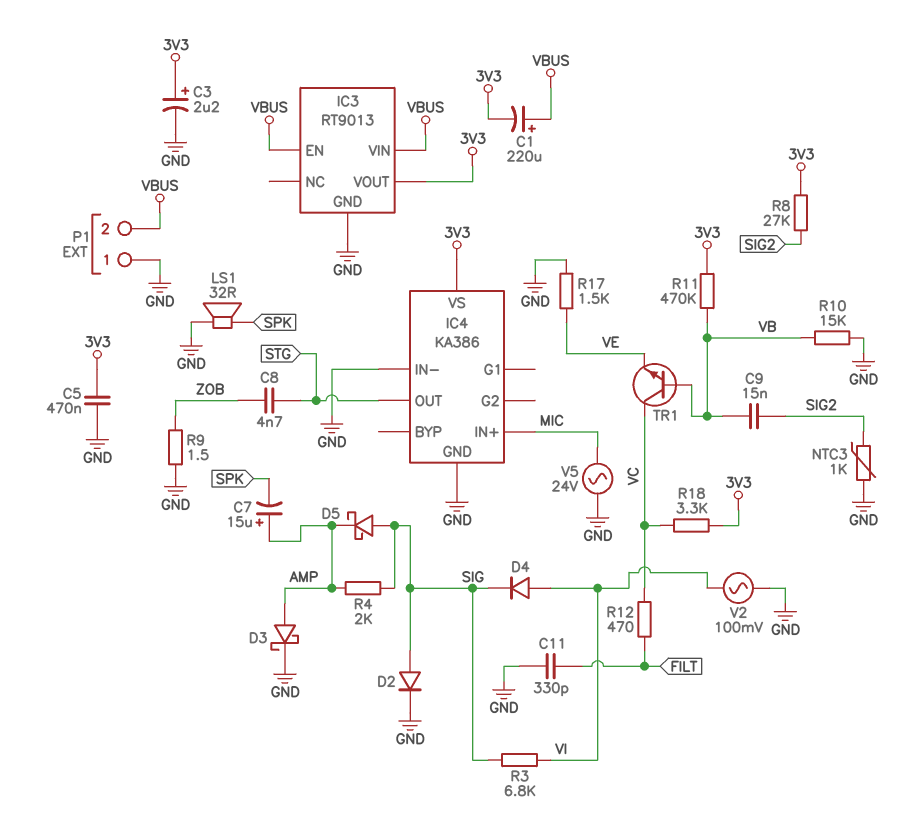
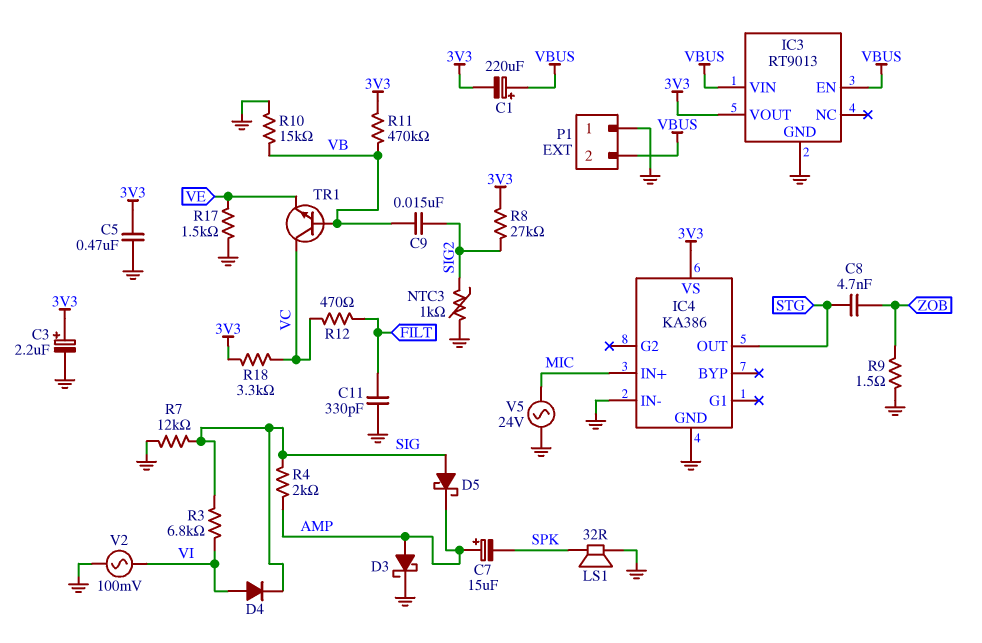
D2: diode (A SIG, K GND) -> none
R7: none -> 12k (GND, SIG)

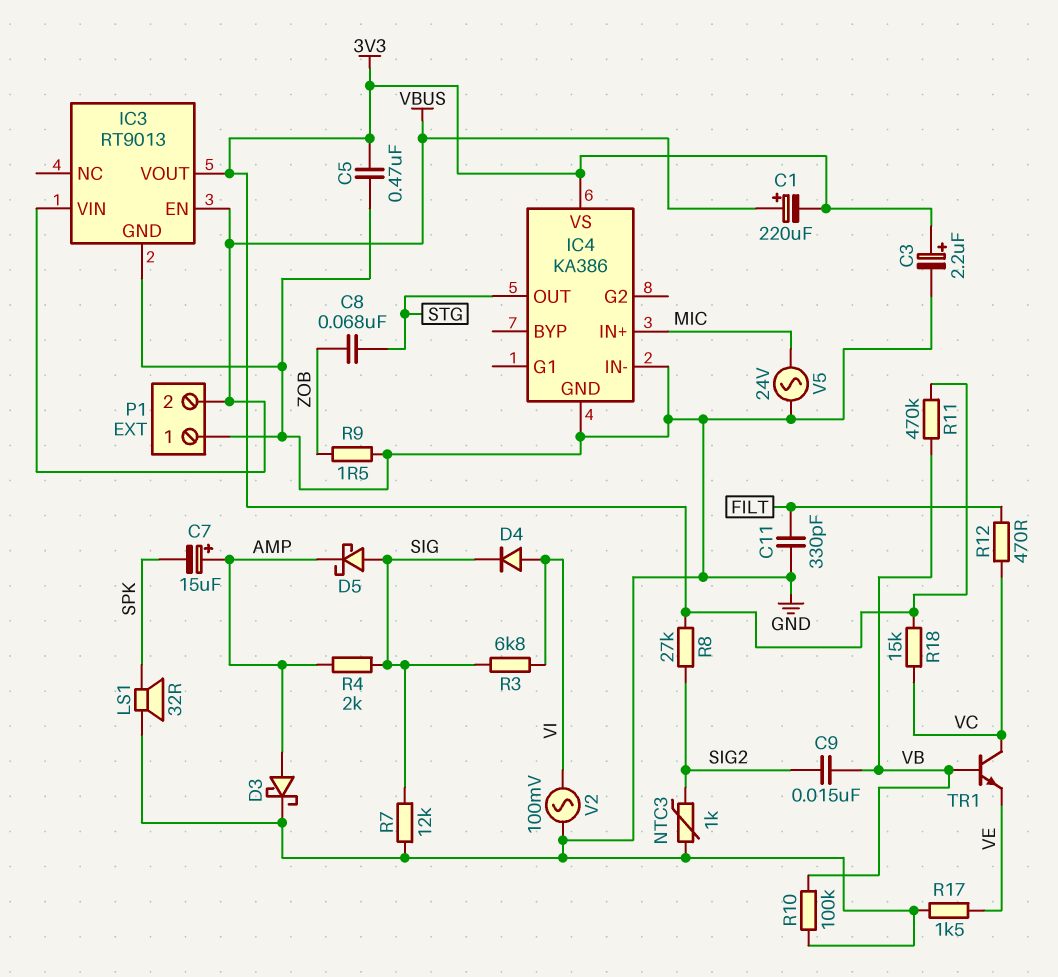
C8: 4.7nF (STG, ZOB) -> 68nF (STG, ZOB)
R10: 15k (GND, VB) -> 100k (GND, VB)
R18: 3.3k (3V3, VC) -> 15k (3V3, VC)

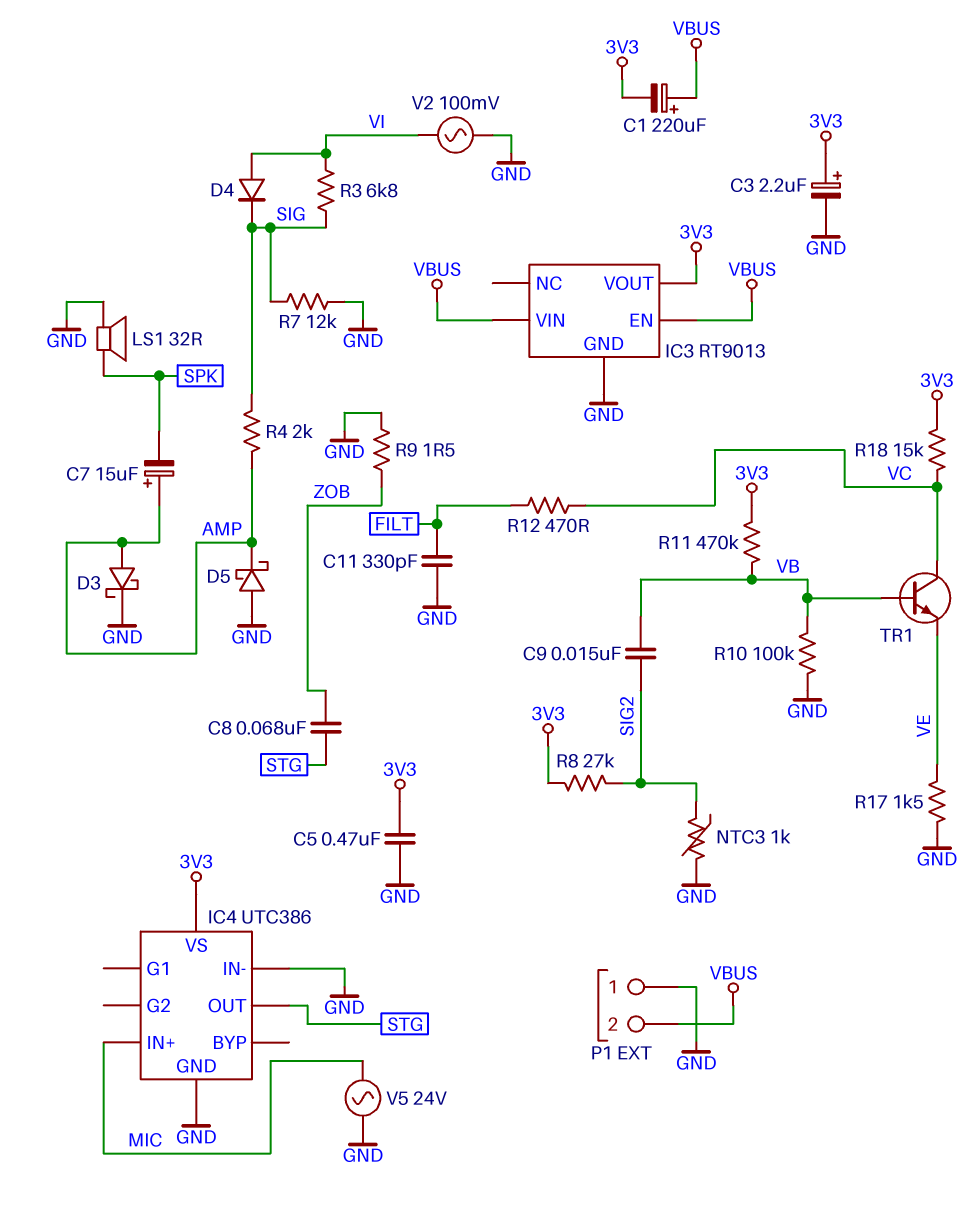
D5: schottky (A SIG, K AMP) -> schottky (A GND, K AMP)
IC4: KA386 -> UTC386

